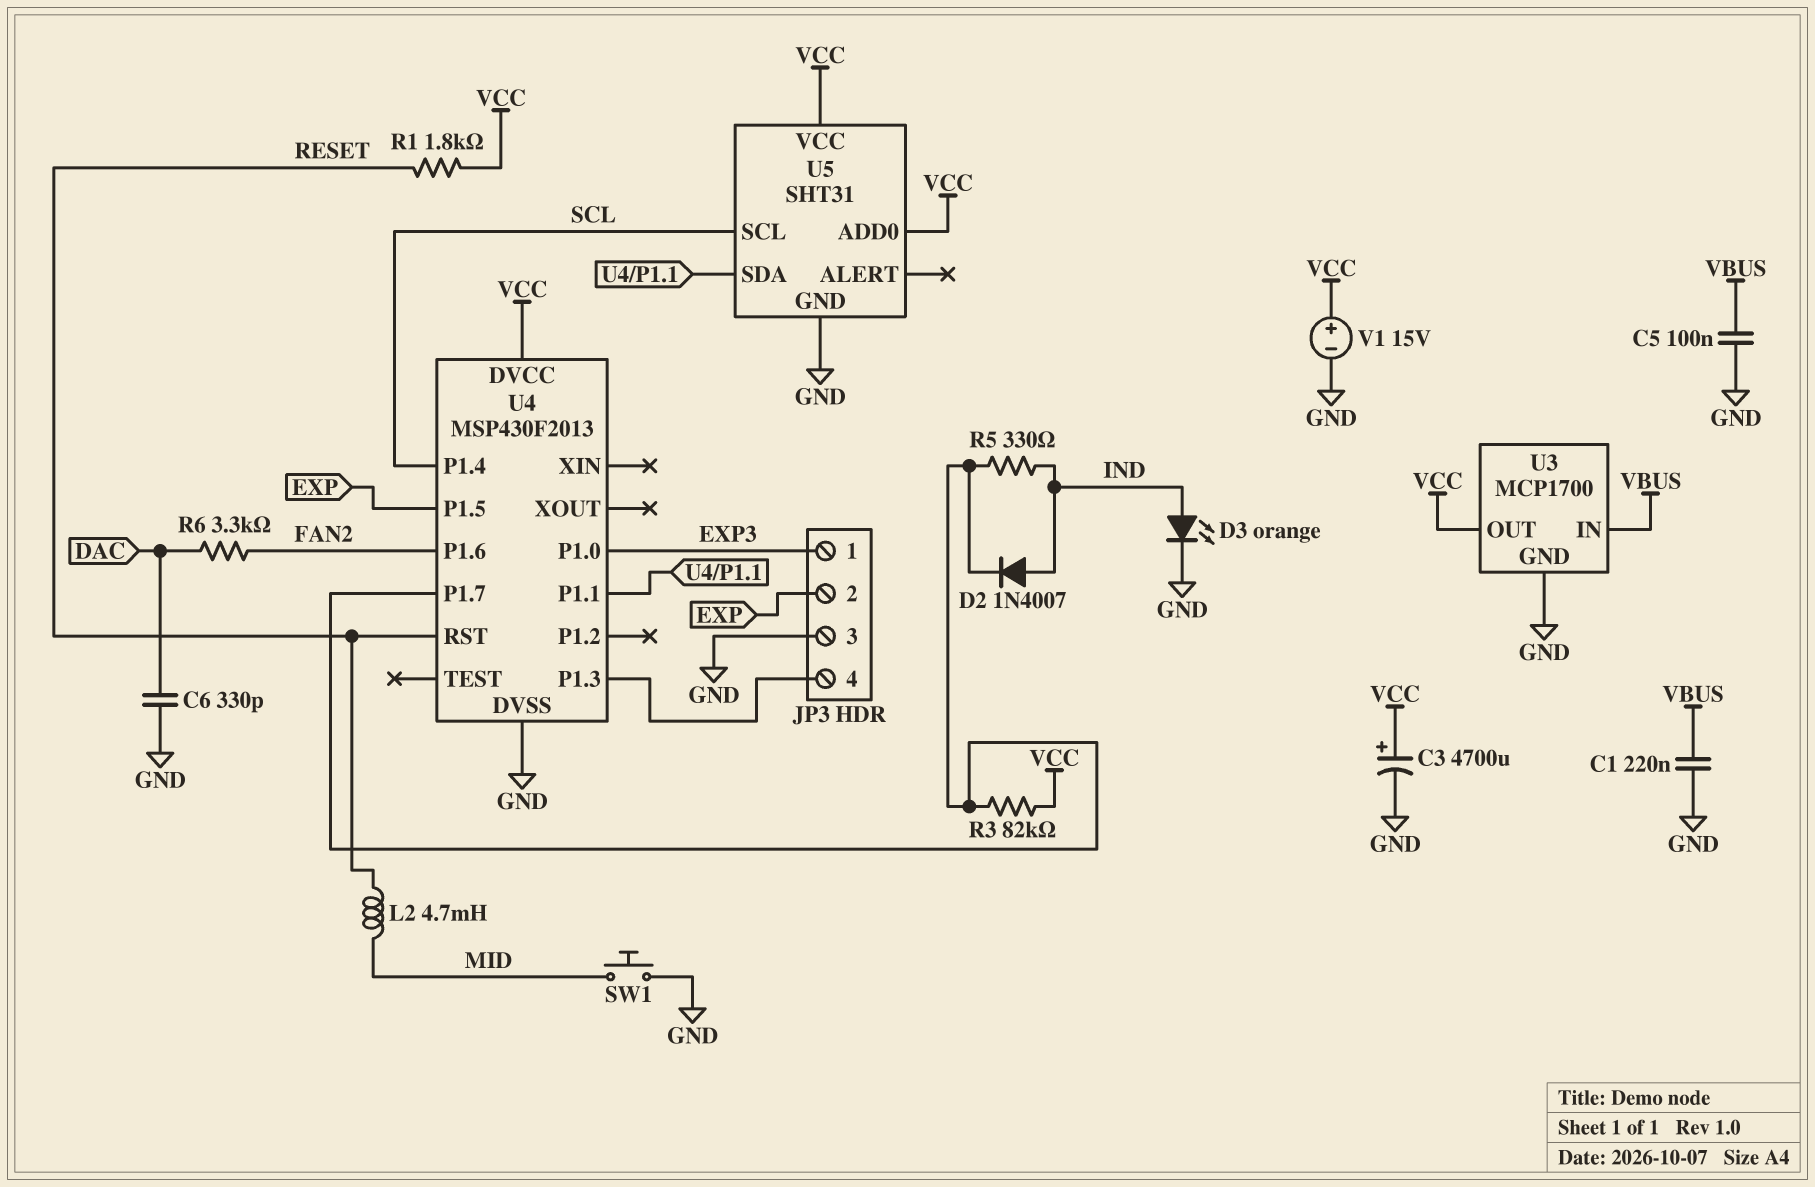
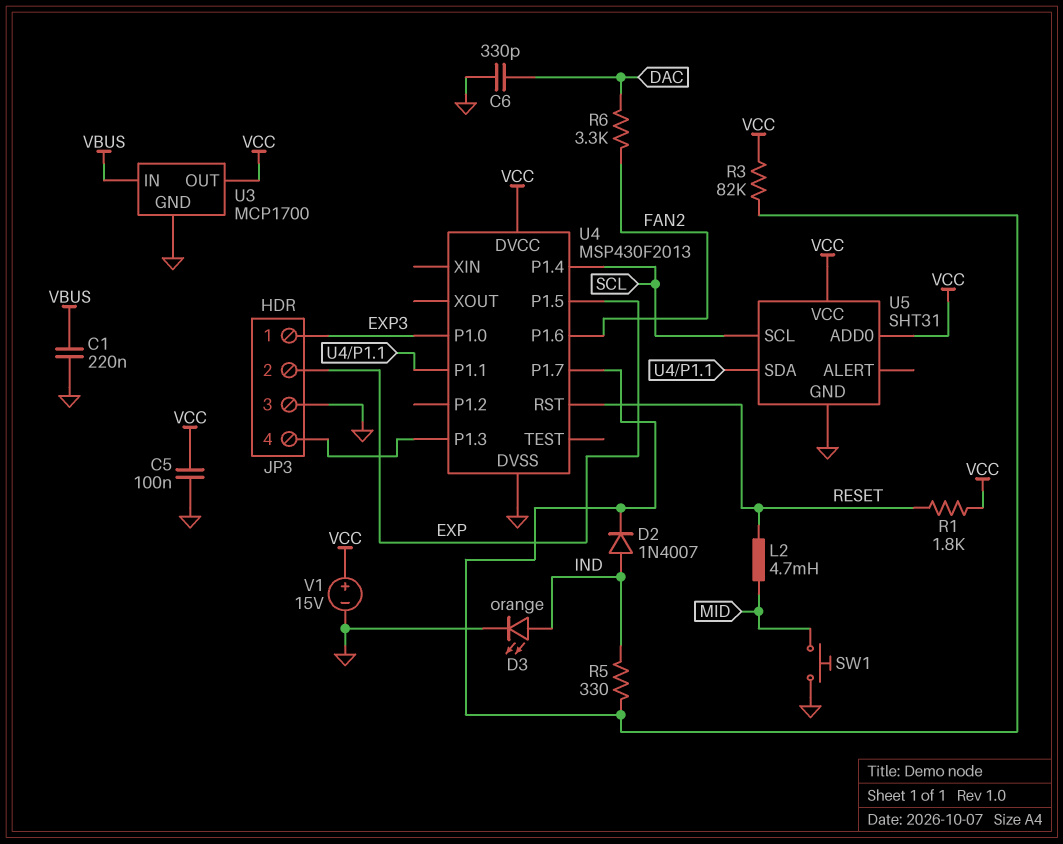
C3: 4700uF (plus VCC, minus GND) -> none
C5: 100nF (GND, VBUS) -> 100nF (GND, VCC)

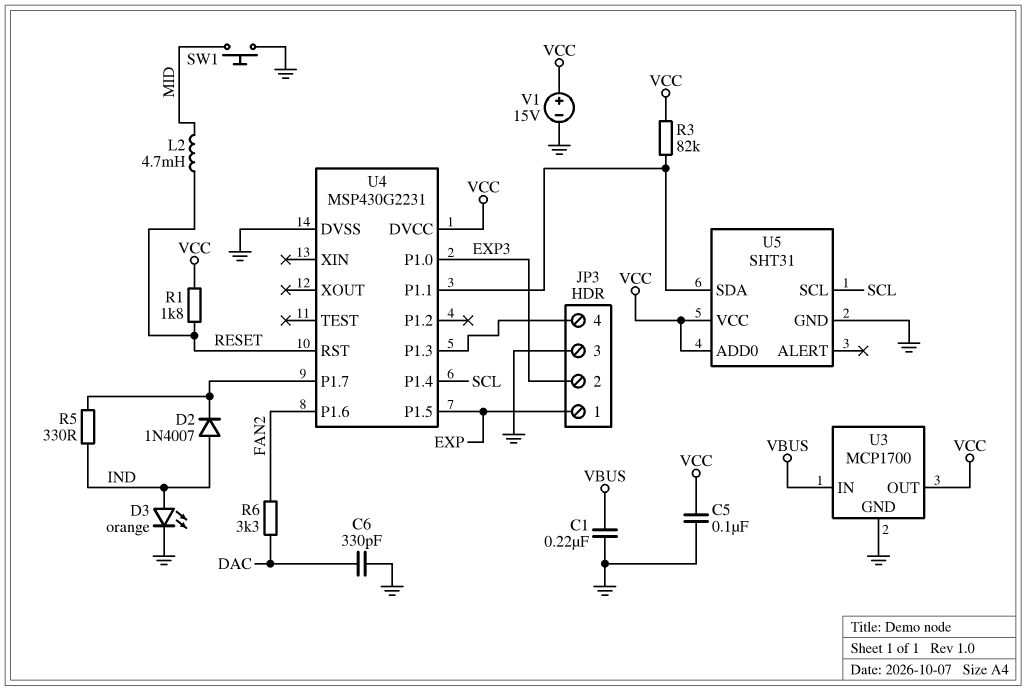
JP3 pin 1: EXP3 -> EXP
JP3 pin 2: EXP -> EXP3
R3: 82k (U4/P1.7, VCC) -> 82k (U4/P1.1, VCC)
U4: MSP430F2013 -> MSP430G2231

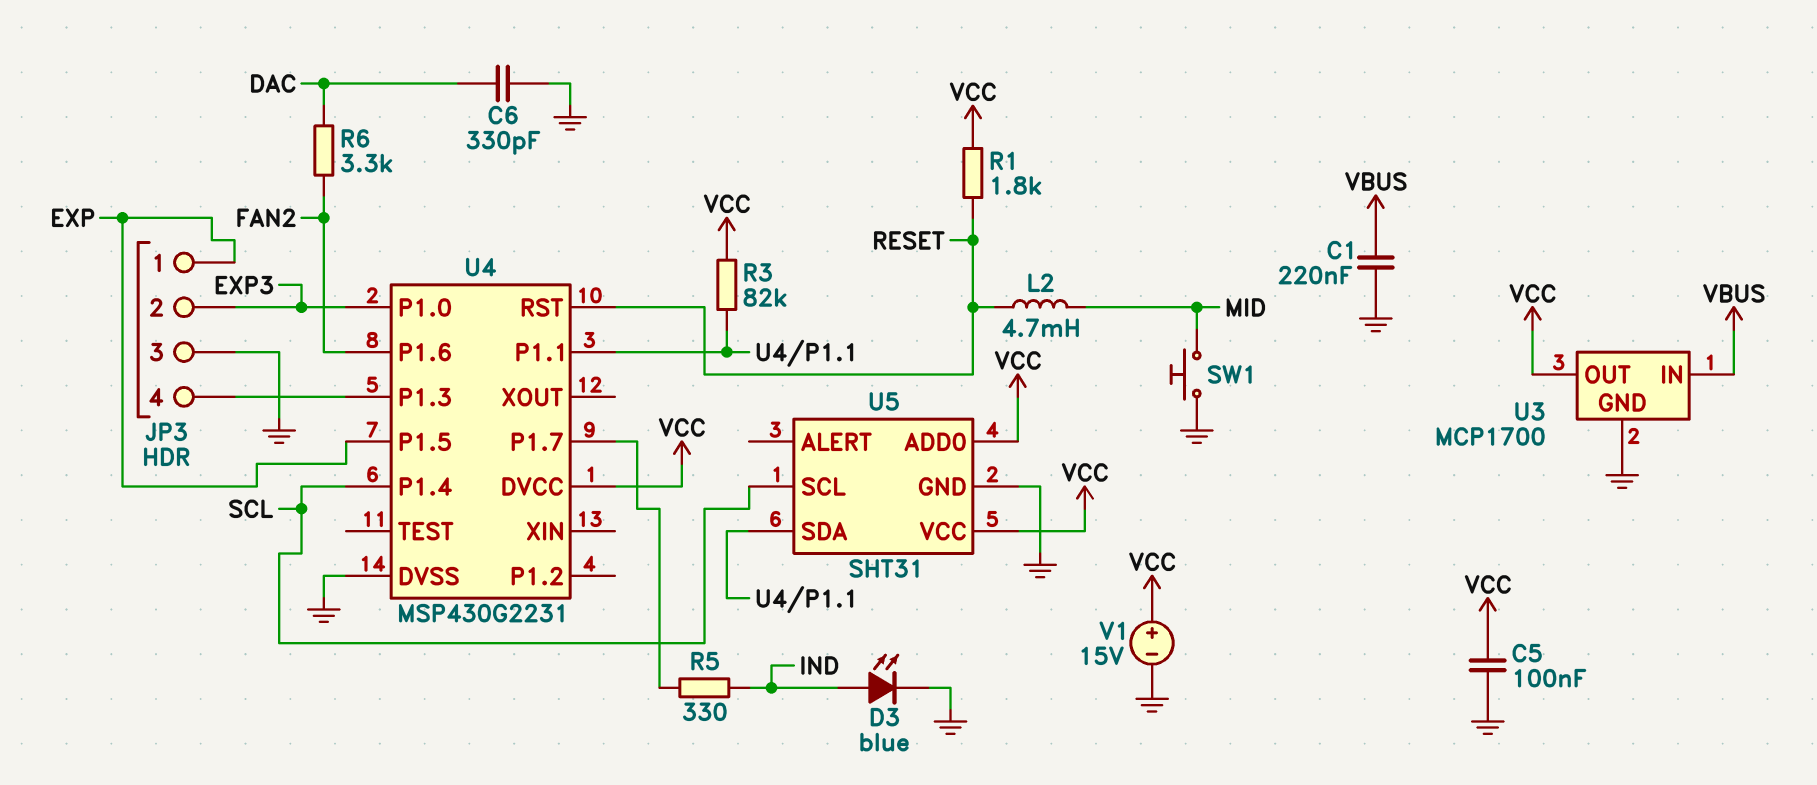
D2: diode 1N4007 (A IND, K U4/P1.7) -> none
D3: LED orange (A IND, K GND) -> LED blue (A IND, K GND)

